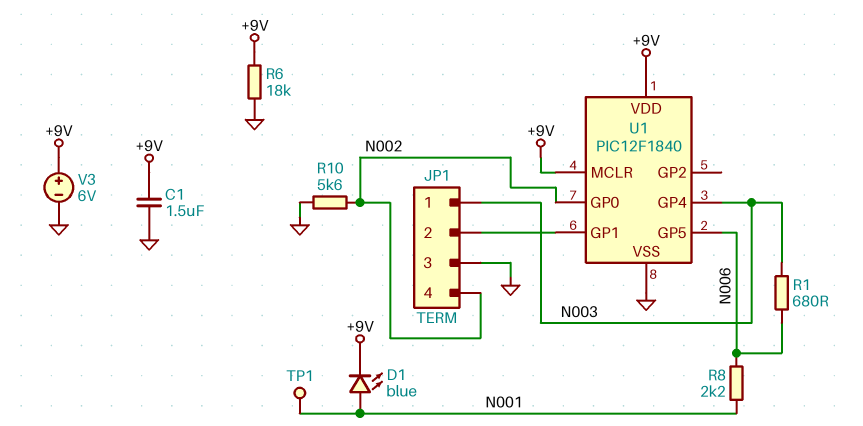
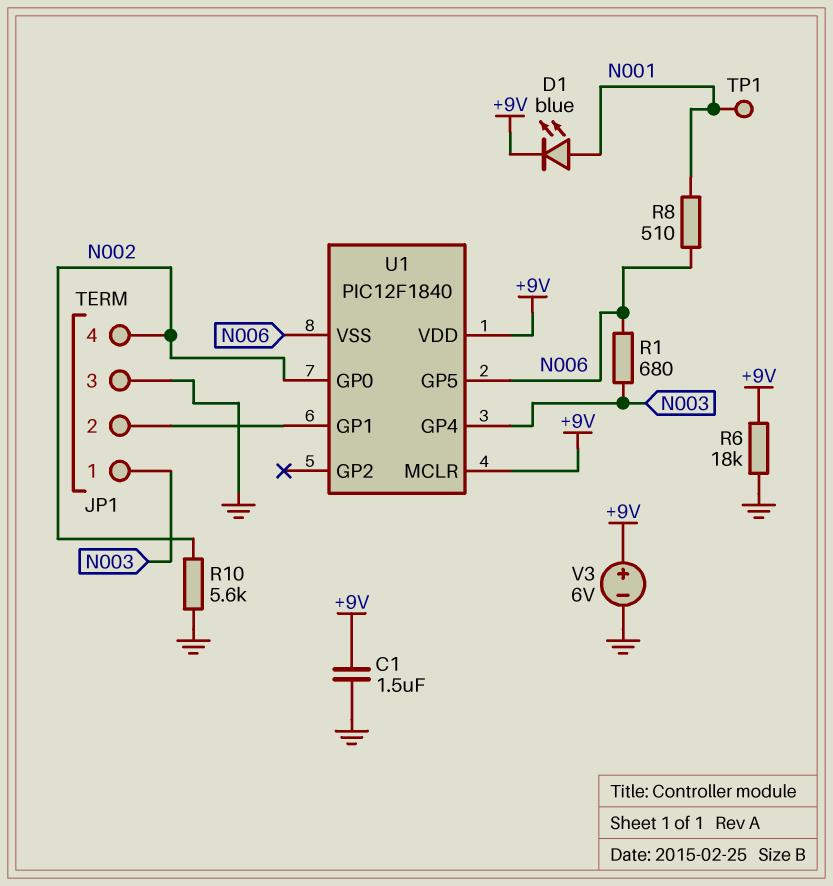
R8: 2.2k (N001, N006) -> 510 (N001, N006)
U1 pin VSS: GND -> N006

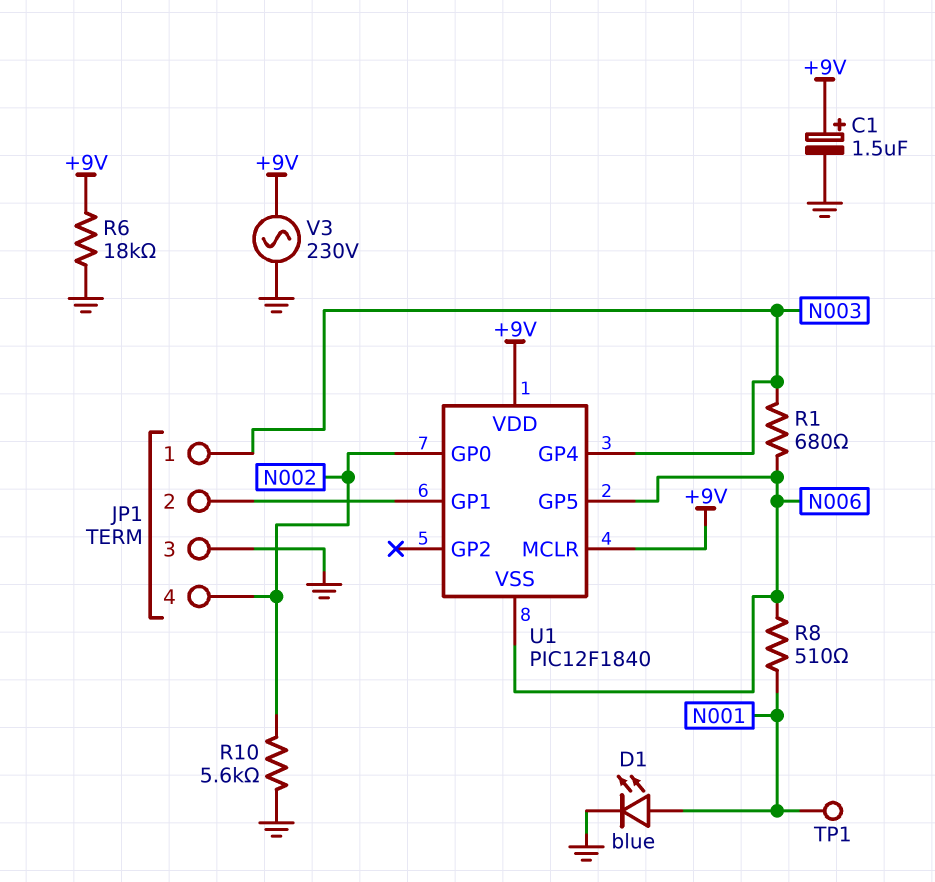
C1: 1.5uF (+9V, GND) -> 1.5uF (plus +9V, minus GND)
D1: LED blue (A N001, K +9V) -> LED blue (A N001, K GND)
V3: 6V (plus +9V, minus GND) -> AC 230V (+9V, GND)

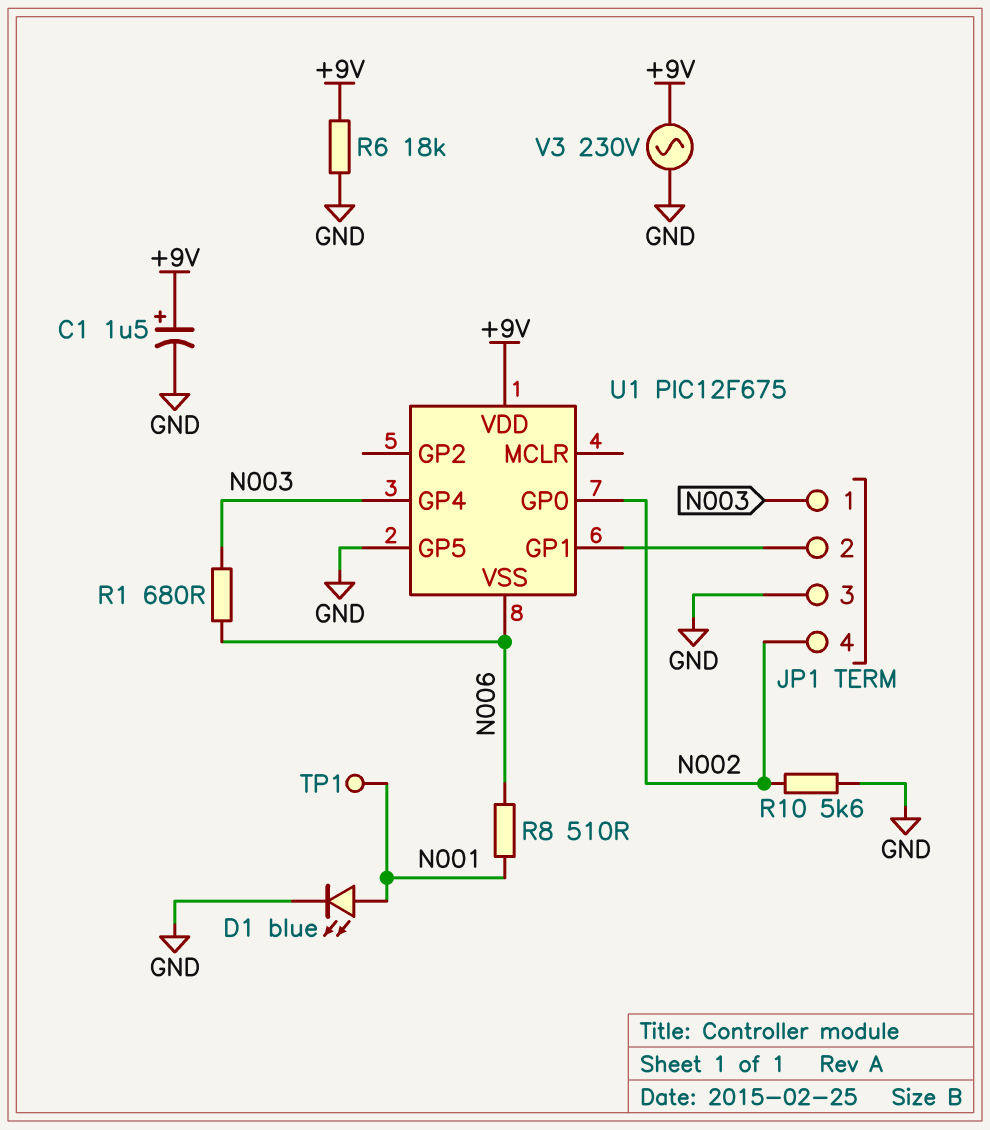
U1: PIC12F1840 -> PIC12F675
U1 pin GP5: N006 -> GND
U1 pin MCLR: +9V -> none

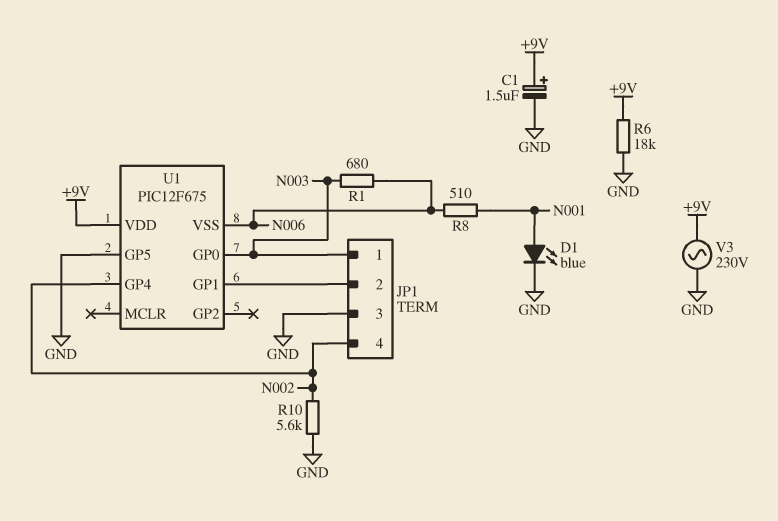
TP1: test point (N001) -> none
U1 pin GP0: N002 -> N003
U1 pin GP4: N003 -> N002

